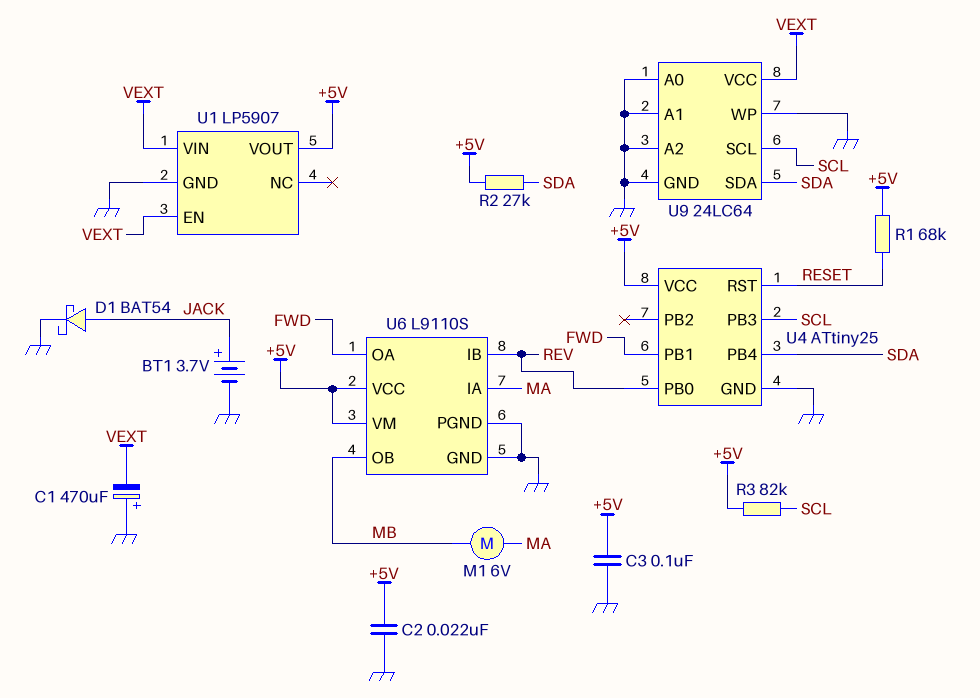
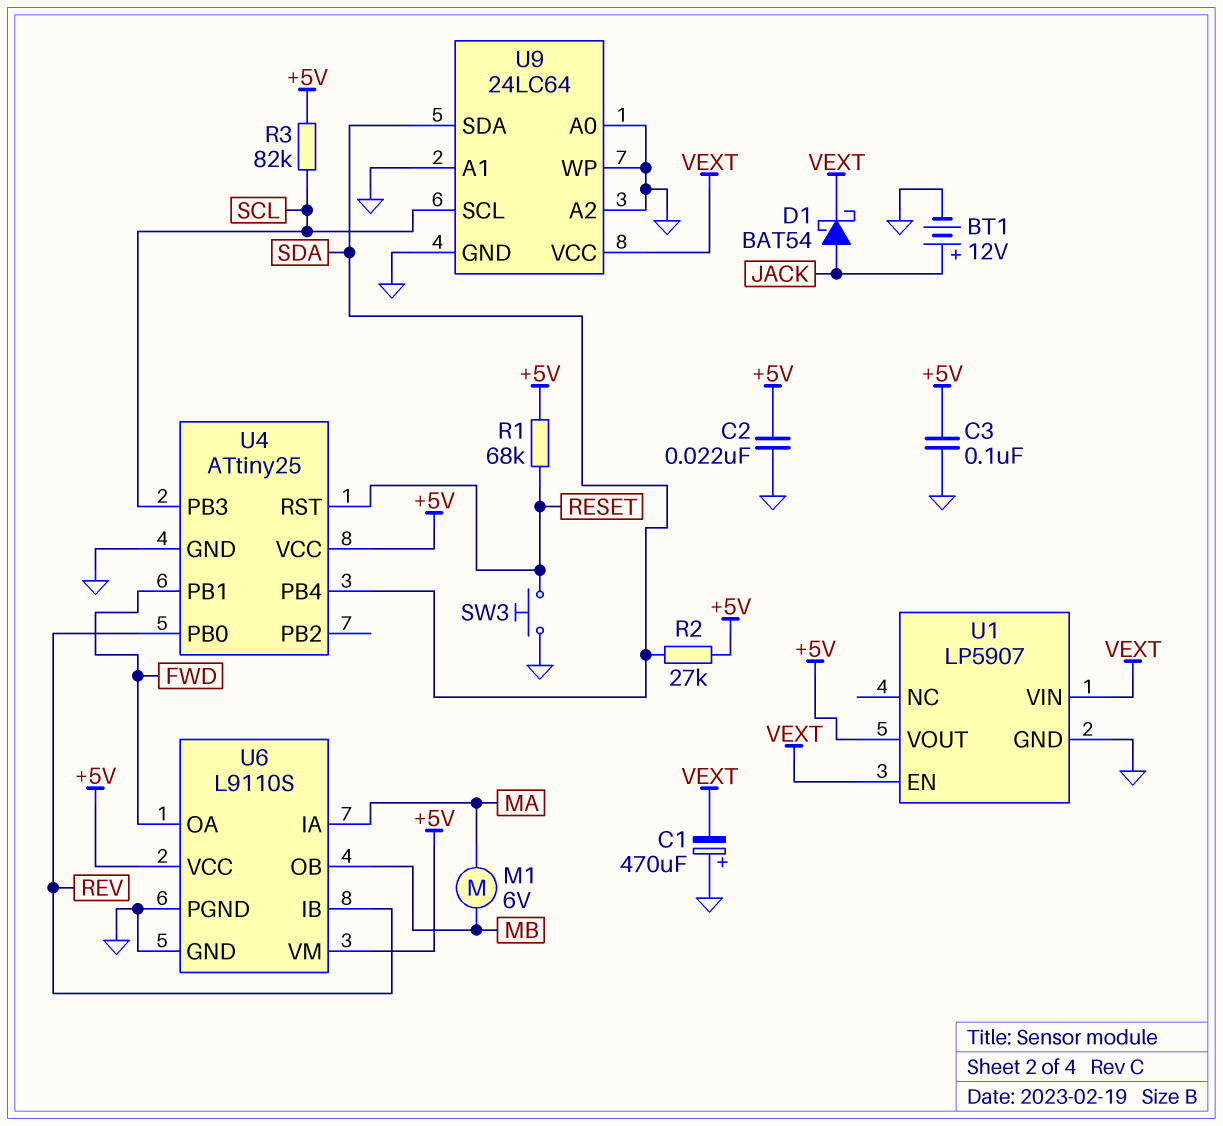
BT1: 3.7V (plus JACK, minus GND) -> 12V (plus JACK, minus GND)
D1: schottky BAT54 (A JACK, K GND) -> schottky BAT54 (A JACK, K VEXT)
SW3: none -> button (GND, RESET)

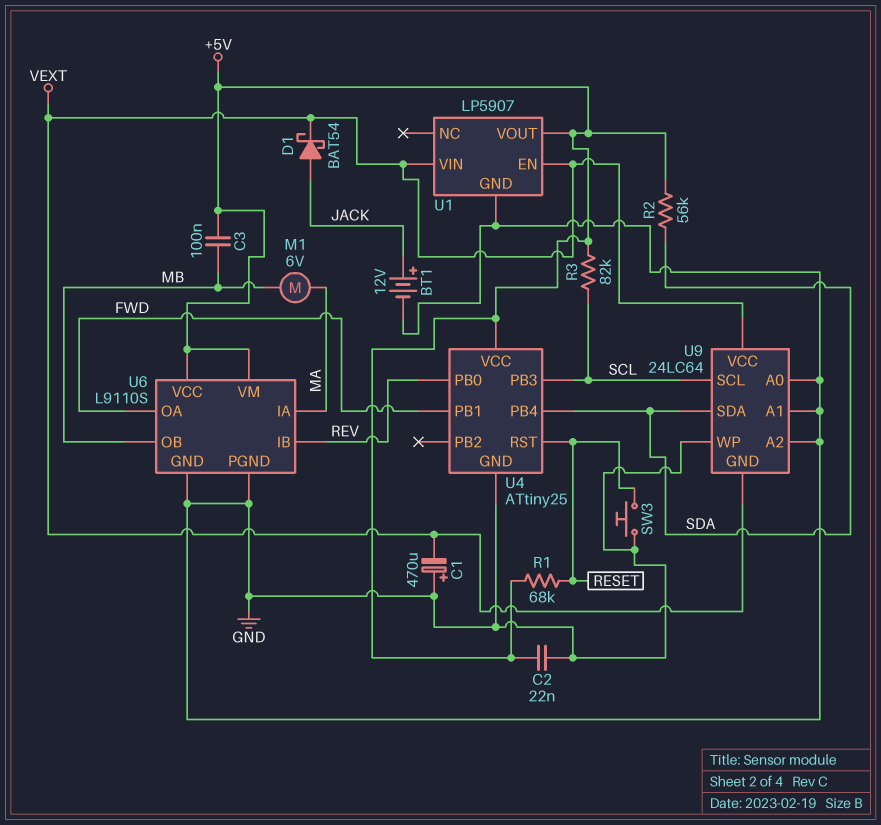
C3: 100nF (+5V, GND) -> 100nF (+5V, MB)
R2: 27k (+5V, SDA) -> 56k (+5V, SDA)
U9 pin GND: GND -> VEXT

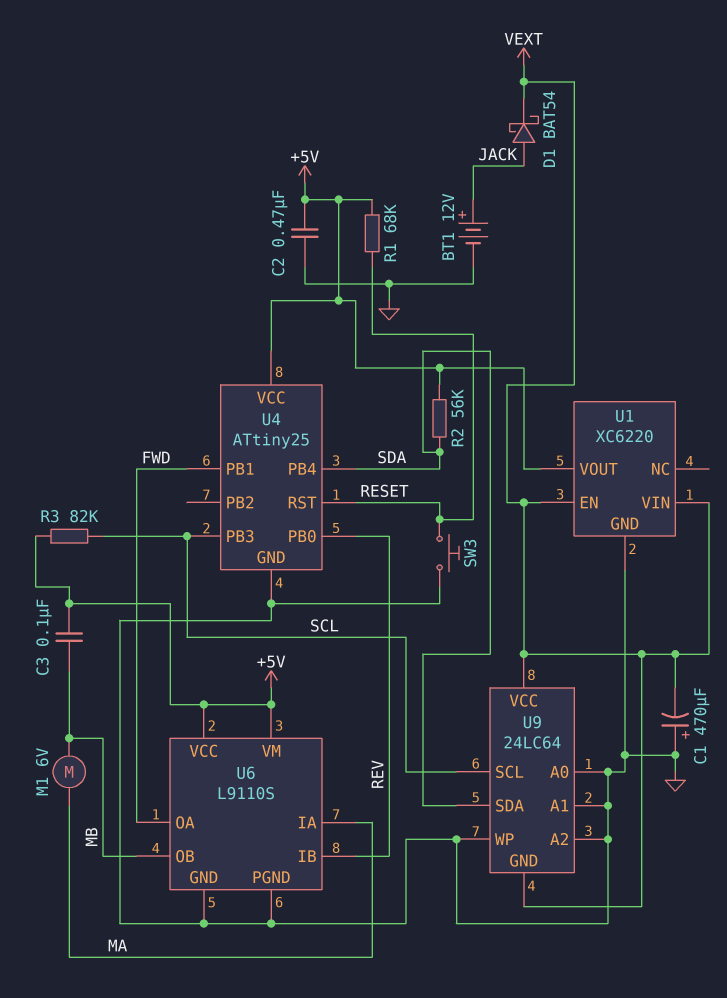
C2: 22nF (+5V, GND) -> 470nF (+5V, GND)
U1: LP5907 -> XC6220

